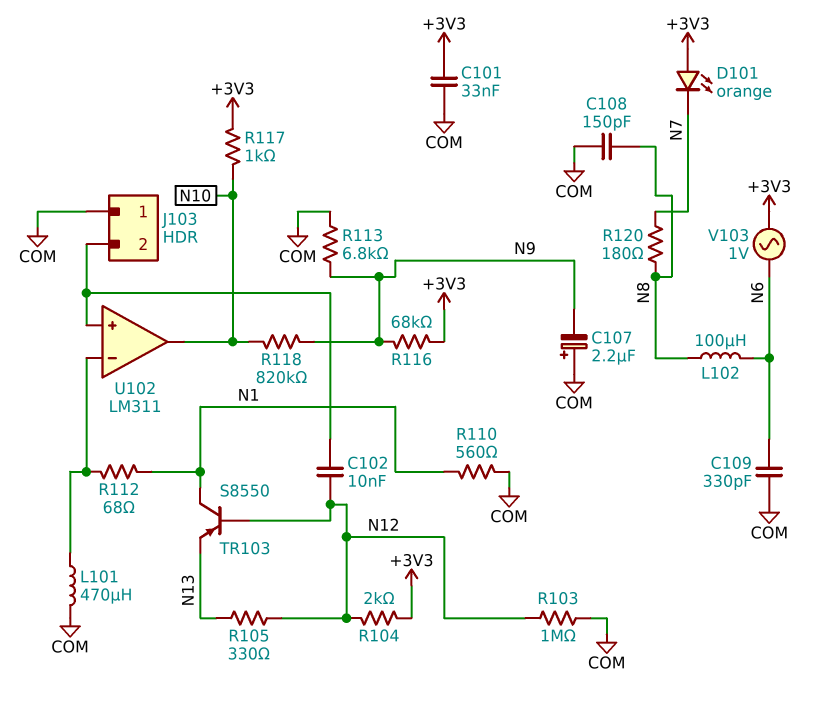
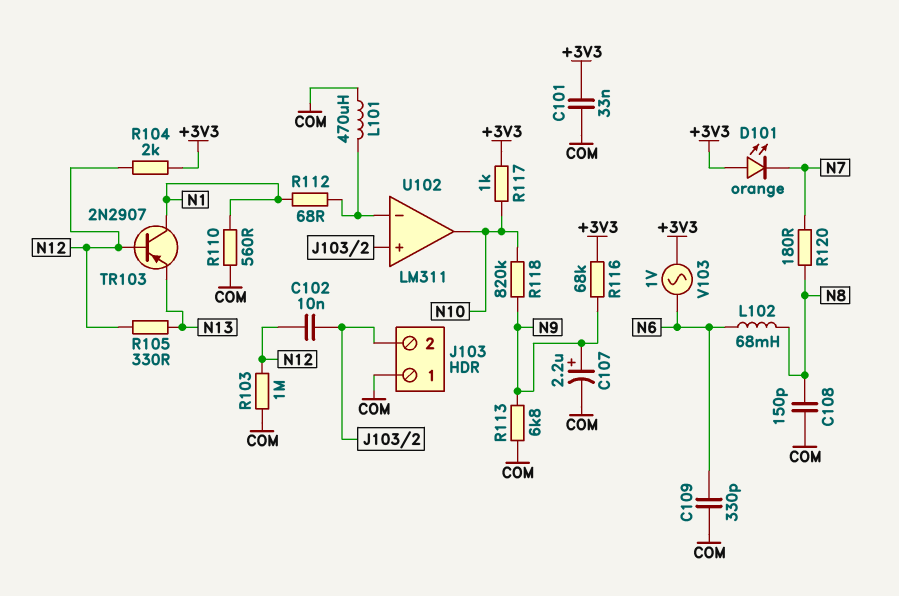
C107: 2.2uF (plus COM, minus N9) -> 2.2uF (plus N9, minus COM)
L102: 100uH (N6, N8) -> 68mH (N6, N8)
TR103: PNP S8550 (B N12, C N1, E N13) -> PNP 2N2907 (B N12, C N1, E N13)

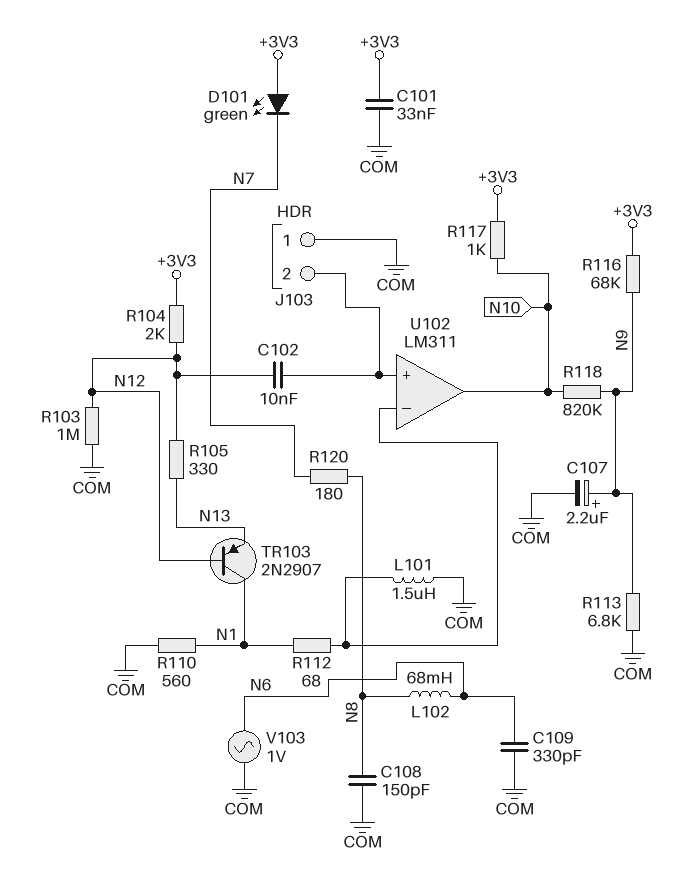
D101: LED orange (A +3V3, K N7) -> LED green (A +3V3, K N7)
L101: 470uH (COM, U102/in-) -> 1.5uH (COM, U102/in-)
V103: AC 1V (+3V3, N6) -> AC 1V (COM, N6)

